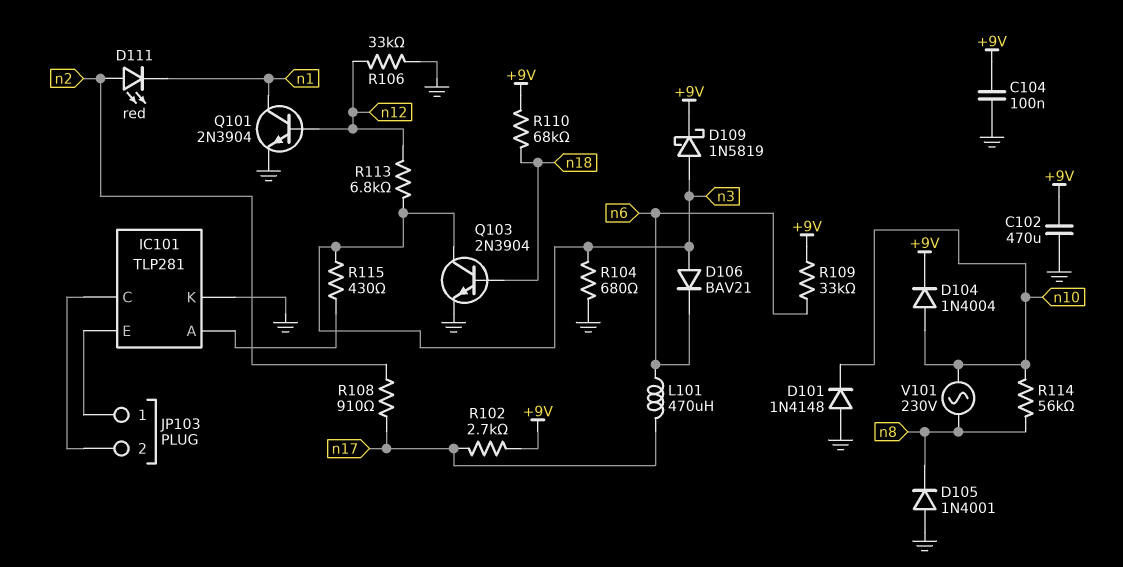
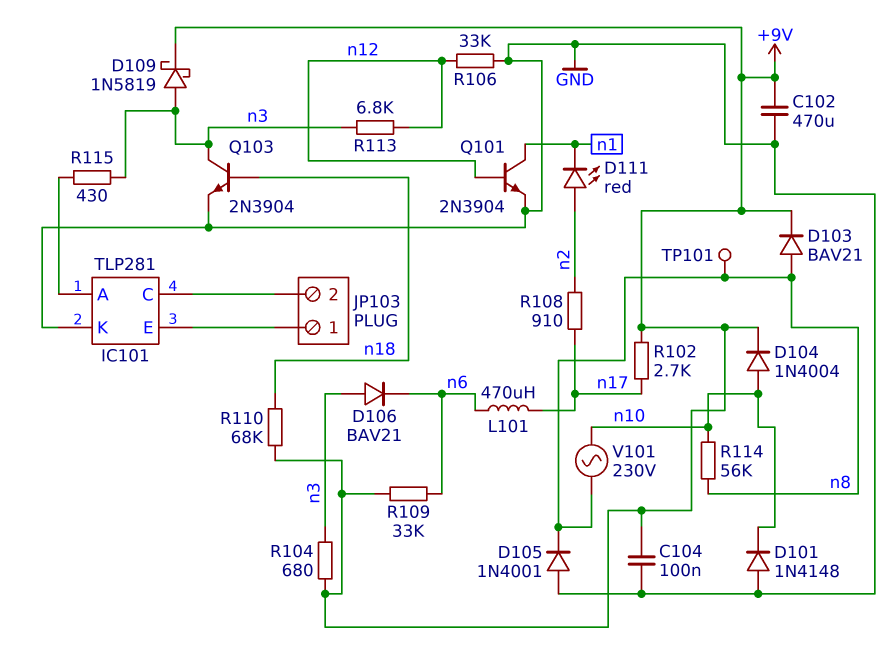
D103: none -> diode BAV21 (A n8, K +9V)
R104: 680 (GND, n3) -> 680 (+9V, n3)
TP101: none -> test point (n8)

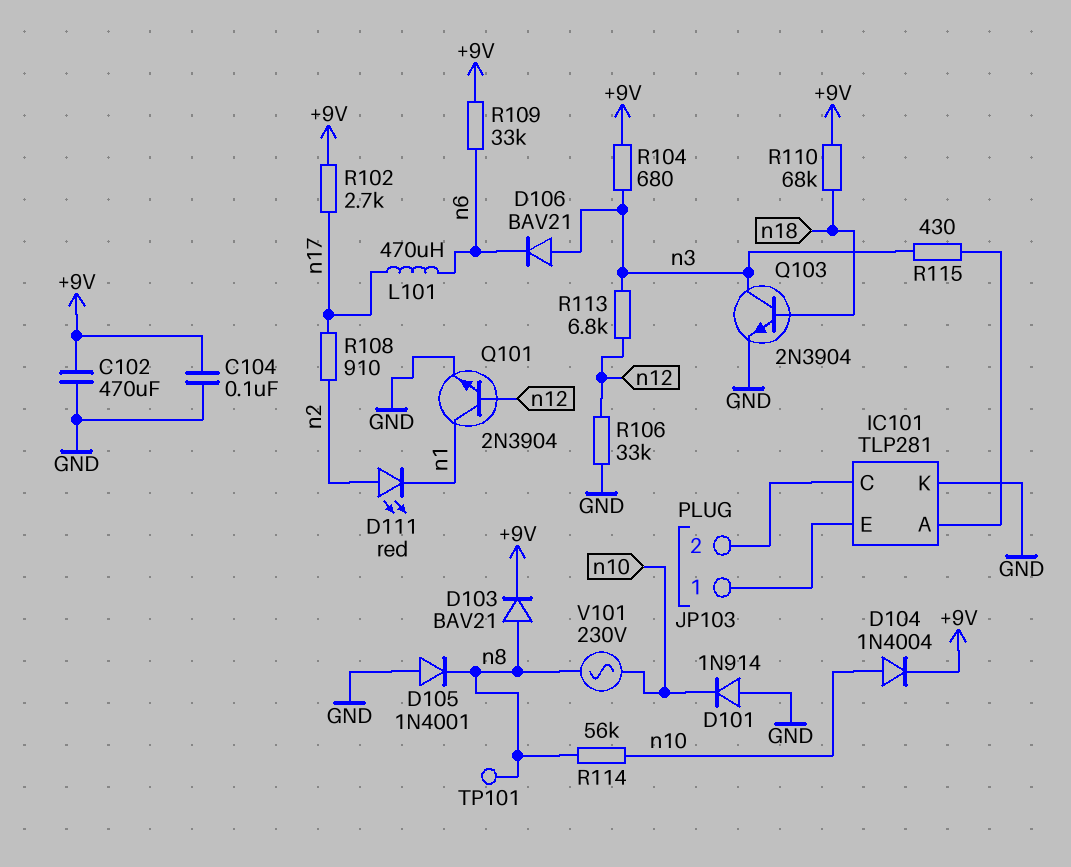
D101: diode 1N4148 (A GND, K n10) -> diode 1N914 (A GND, K n10)
D109: schottky 1N5819 (A n3, K +9V) -> none

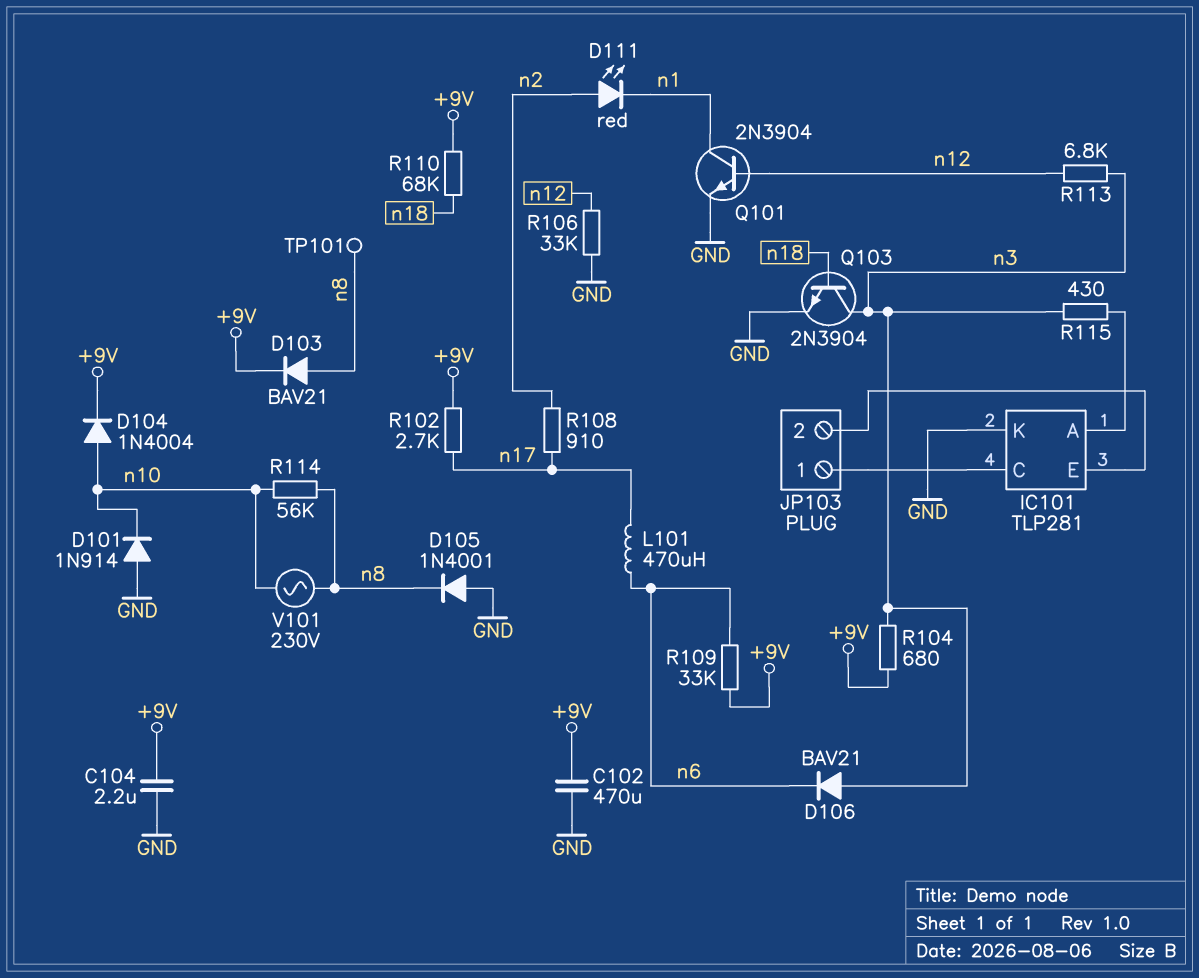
C104: 100nF (+9V, GND) -> 2.2uF (+9V, GND)
JP103 pin 1: IC101/E -> IC101/C
JP103 pin 2: IC101/C -> IC101/E

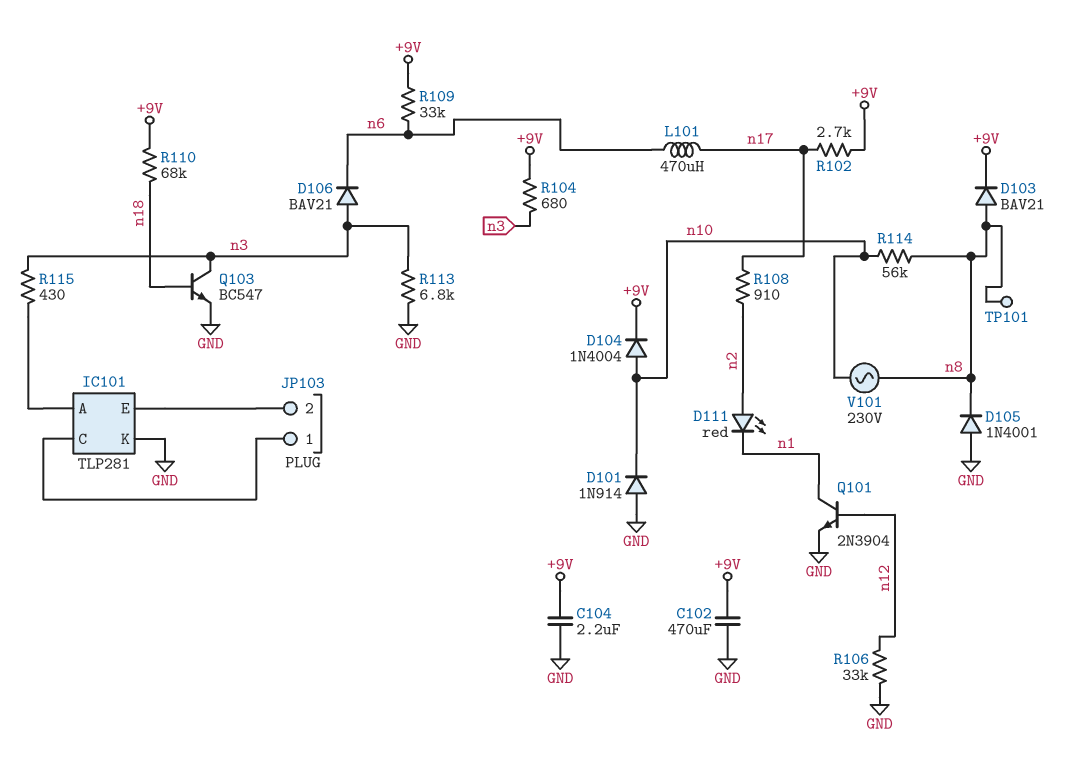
Q103: NPN 2N3904 (B n18, C n3, E GND) -> NPN BC547 (B n18, C n3, E GND)
R113: 6.8k (n3, n12) -> 6.8k (GND, n3)

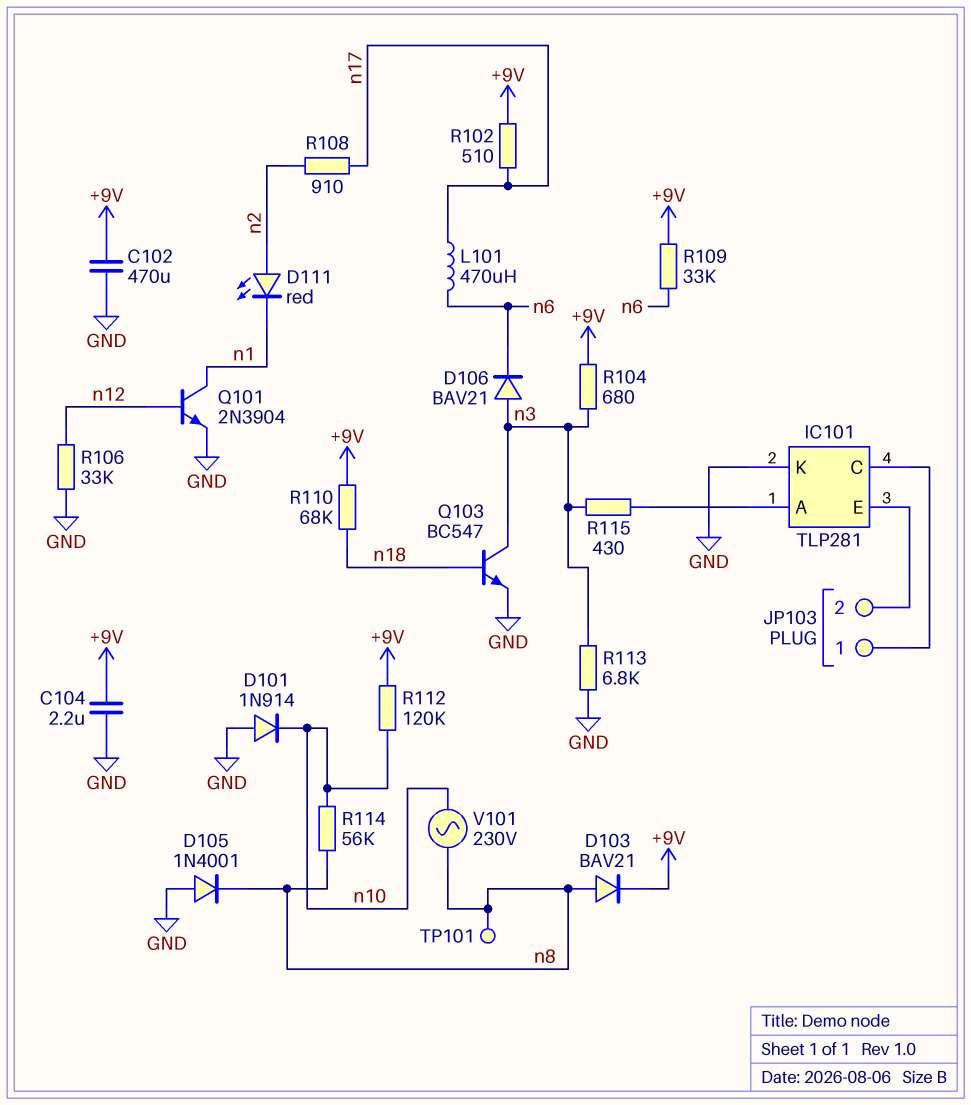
D104: diode 1N4004 (A n10, K +9V) -> none
R102: 2.7k (+9V, n17) -> 510 (+9V, n17)
R112: none -> 120k (+9V, n10)

